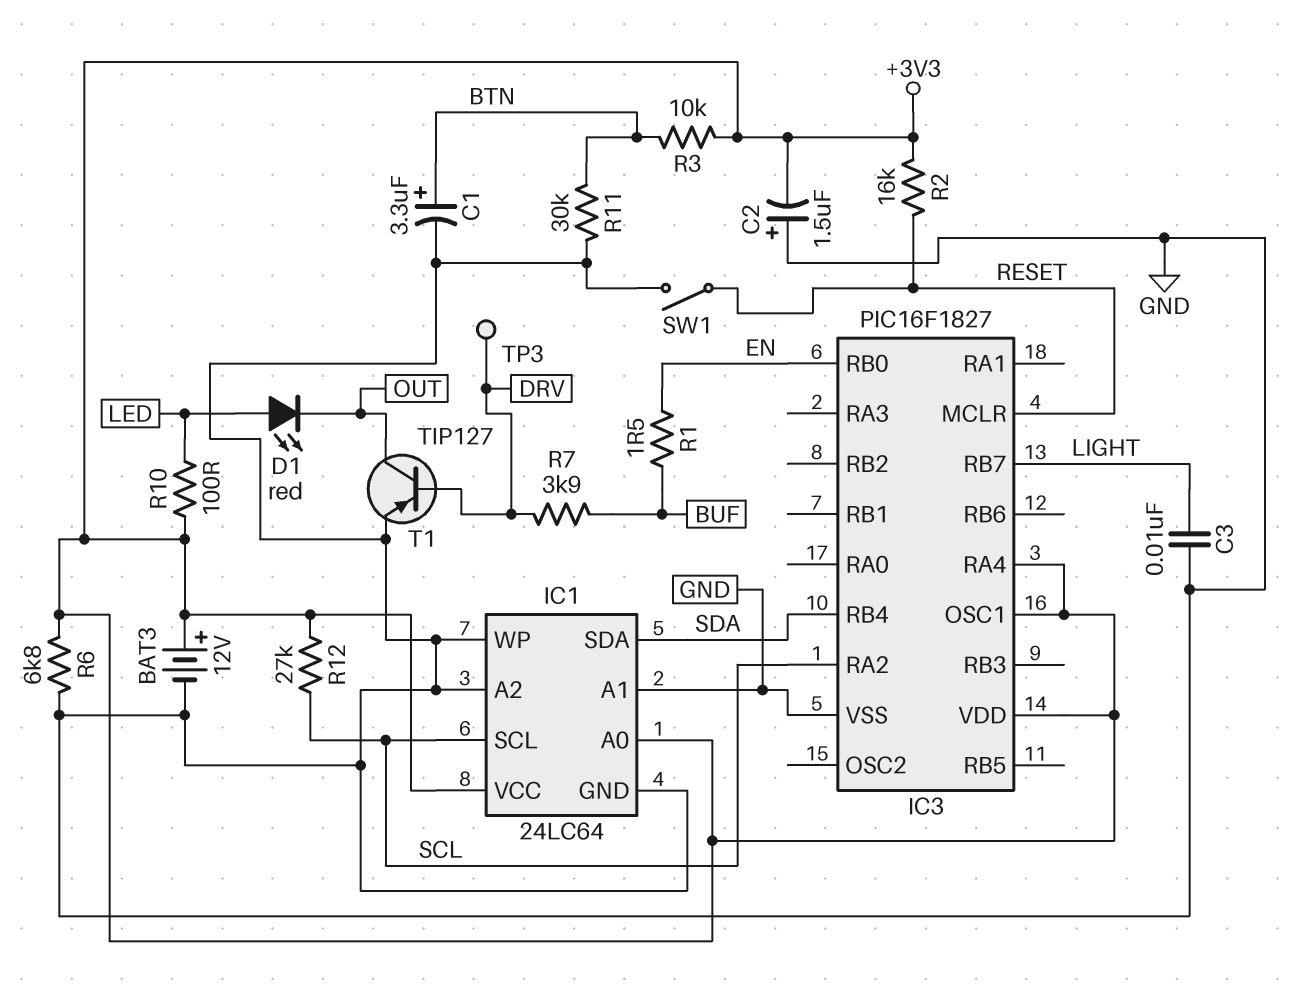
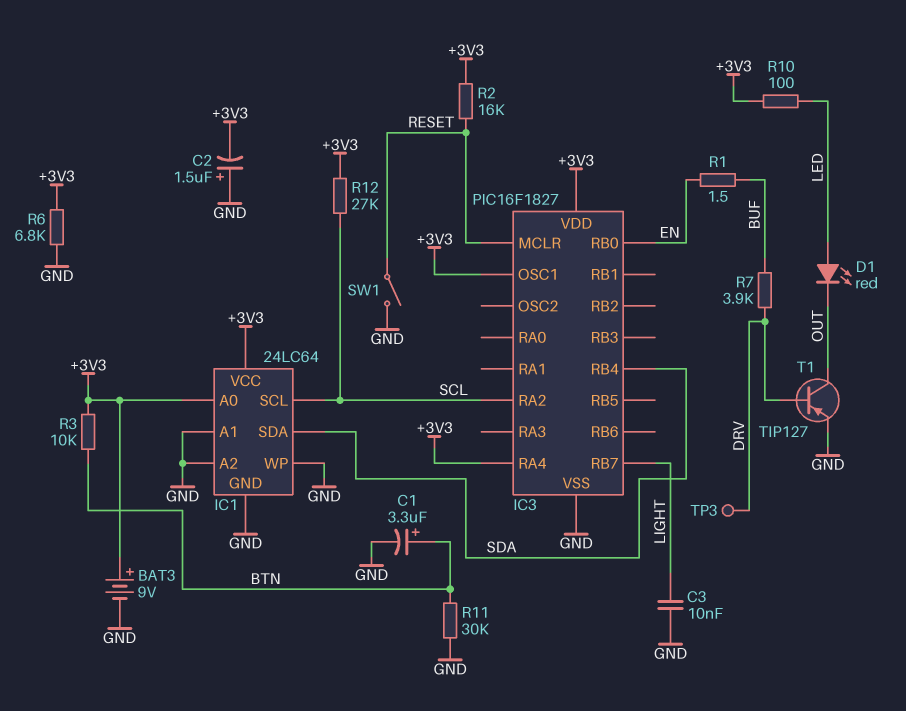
BAT3: 12V (plus +3V3, minus GND) -> 9V (plus +3V3, minus GND)

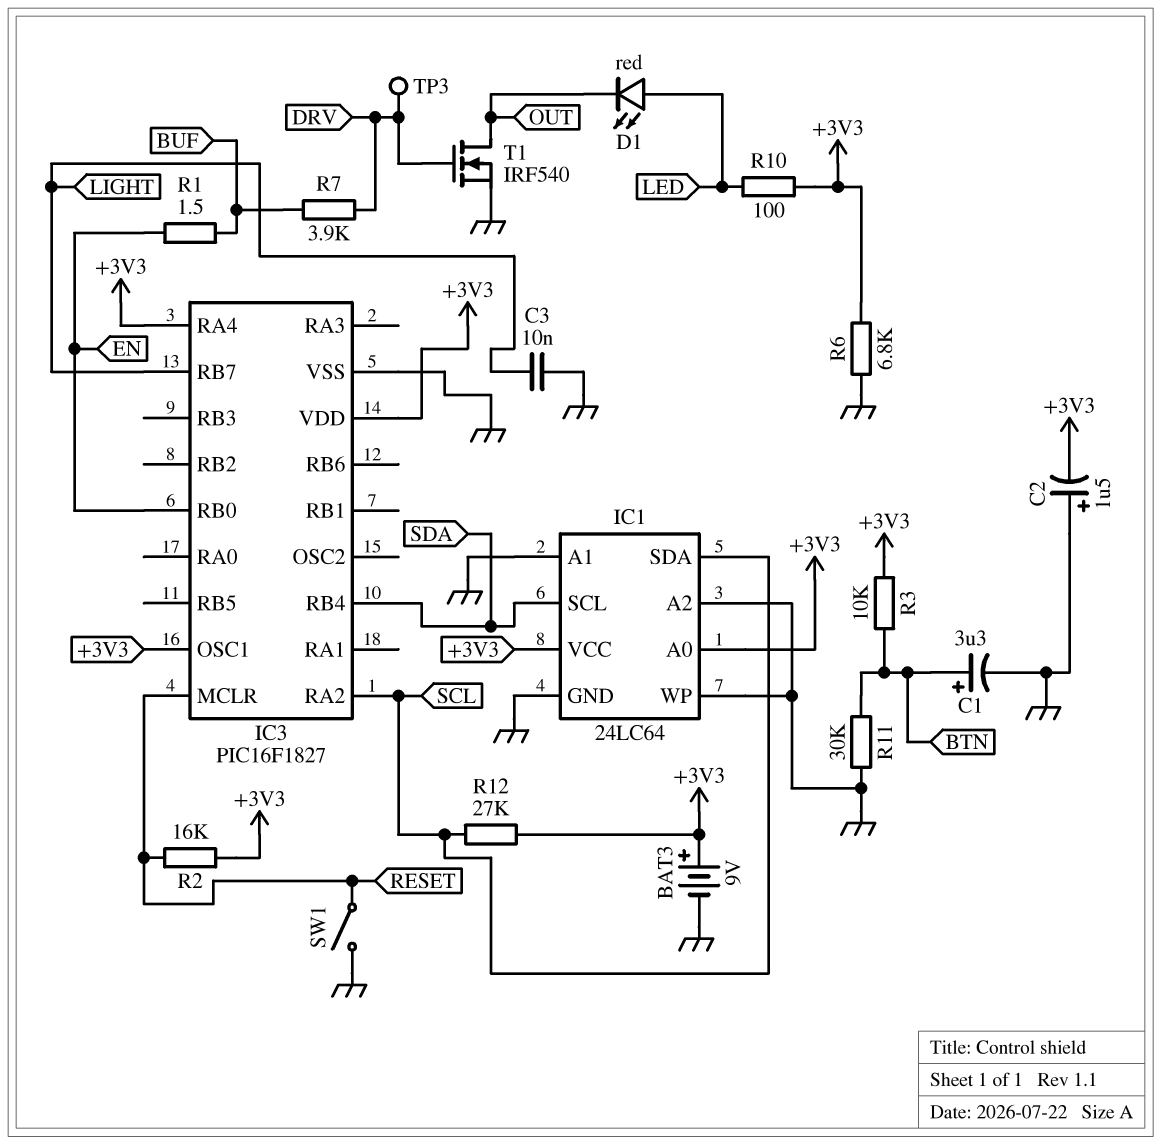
IC1 pin SCL: SCL -> SDA
IC1 pin SDA: SDA -> SCL
T1: PNP TIP127 (B DRV, C OUT, E GND) -> NMOS IRF540 (G DRV, D OUT, S GND)

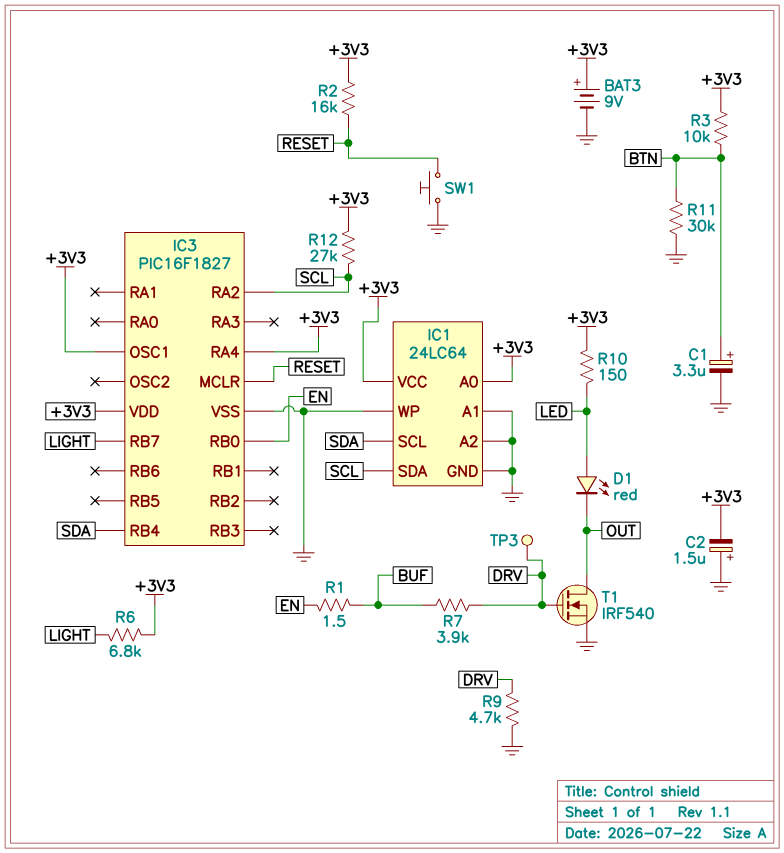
C3: 10nF (GND, LIGHT) -> none
R6: 6.8k (+3V3, GND) -> 6.8k (+3V3, LIGHT)
R9: none -> 4.7k (DRV, GND)
R10: 100 (+3V3, LED) -> 150 (+3V3, LED)
SW1: switch (GND, RESET) -> button (GND, RESET)

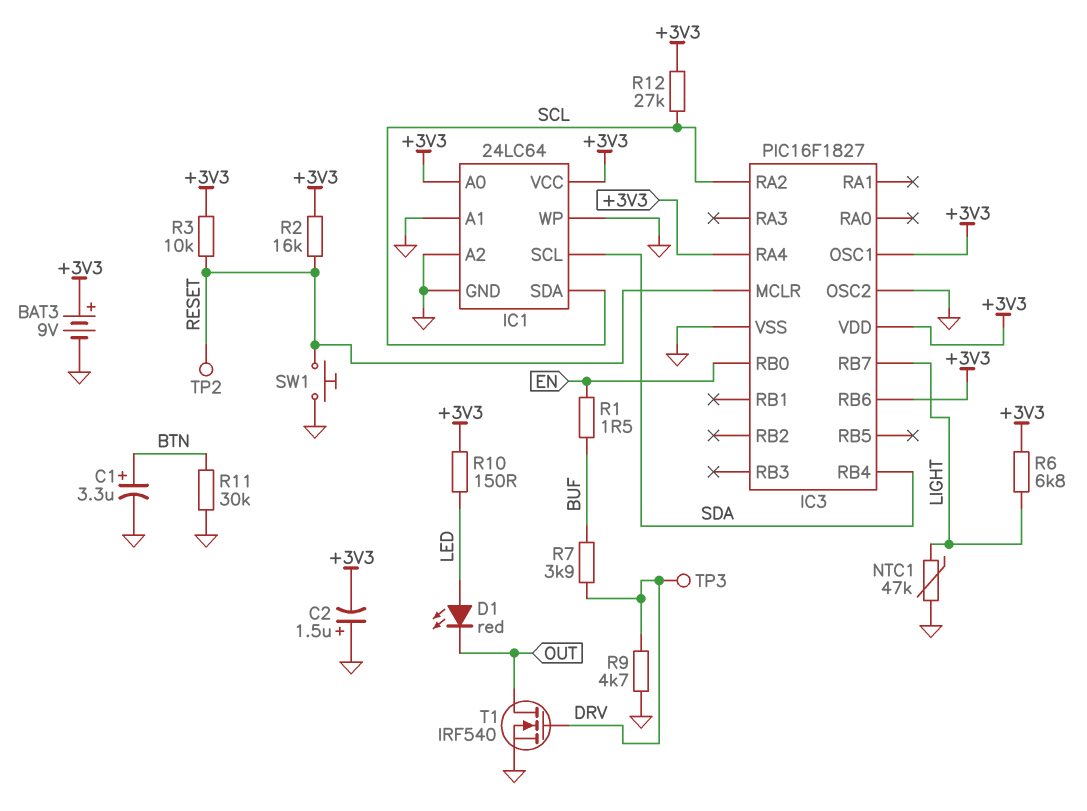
IC3 pin OSC2: none -> GND
IC3 pin RB6: none -> +3V3
NTC1: none -> 47k (GND, LIGHT)
R3: 10k (+3V3, BTN) -> 10k (+3V3, RESET)
TP2: none -> test point (RESET)

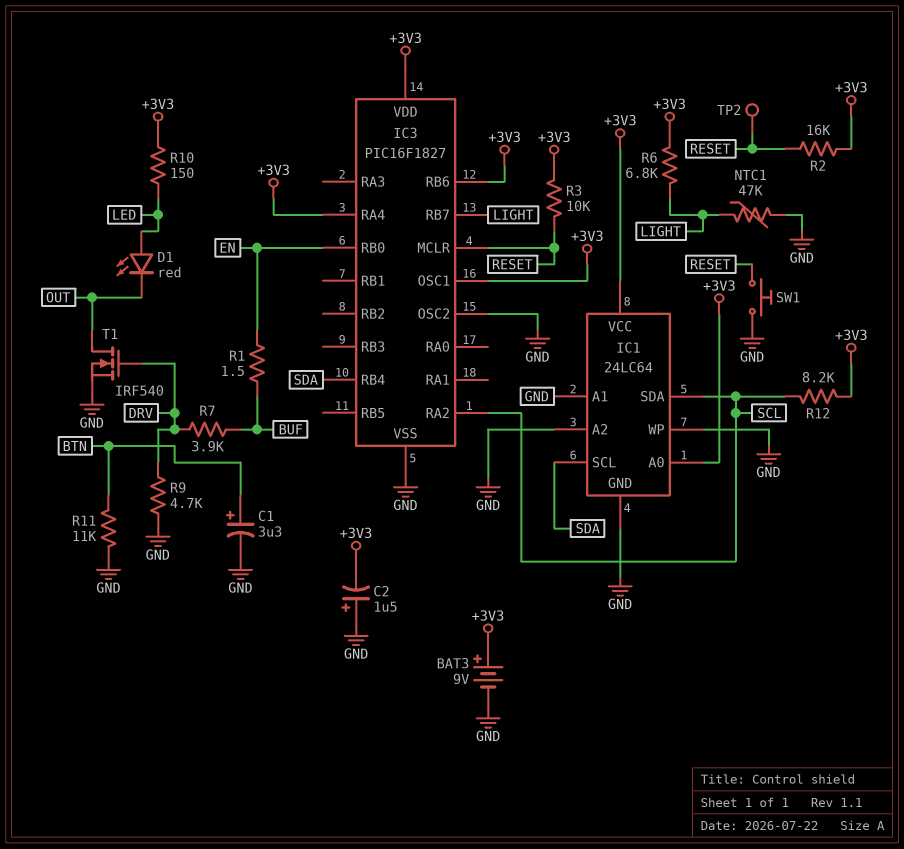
R11: 30k (BTN, GND) -> 11k (BTN, GND)
R12: 27k (+3V3, SCL) -> 8.2k (+3V3, SCL)
TP3: test point (DRV) -> none

